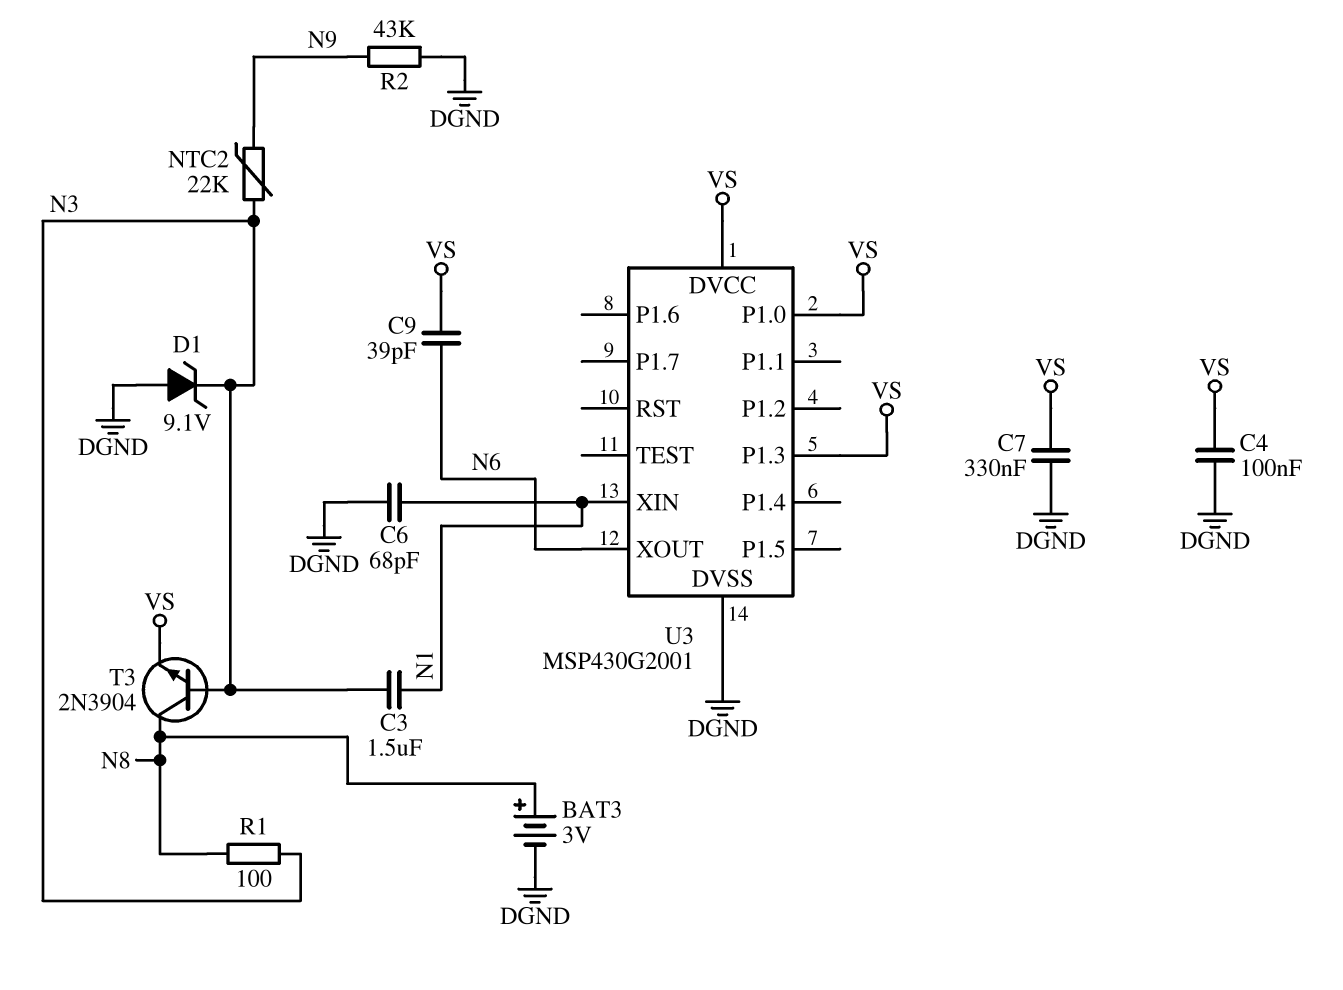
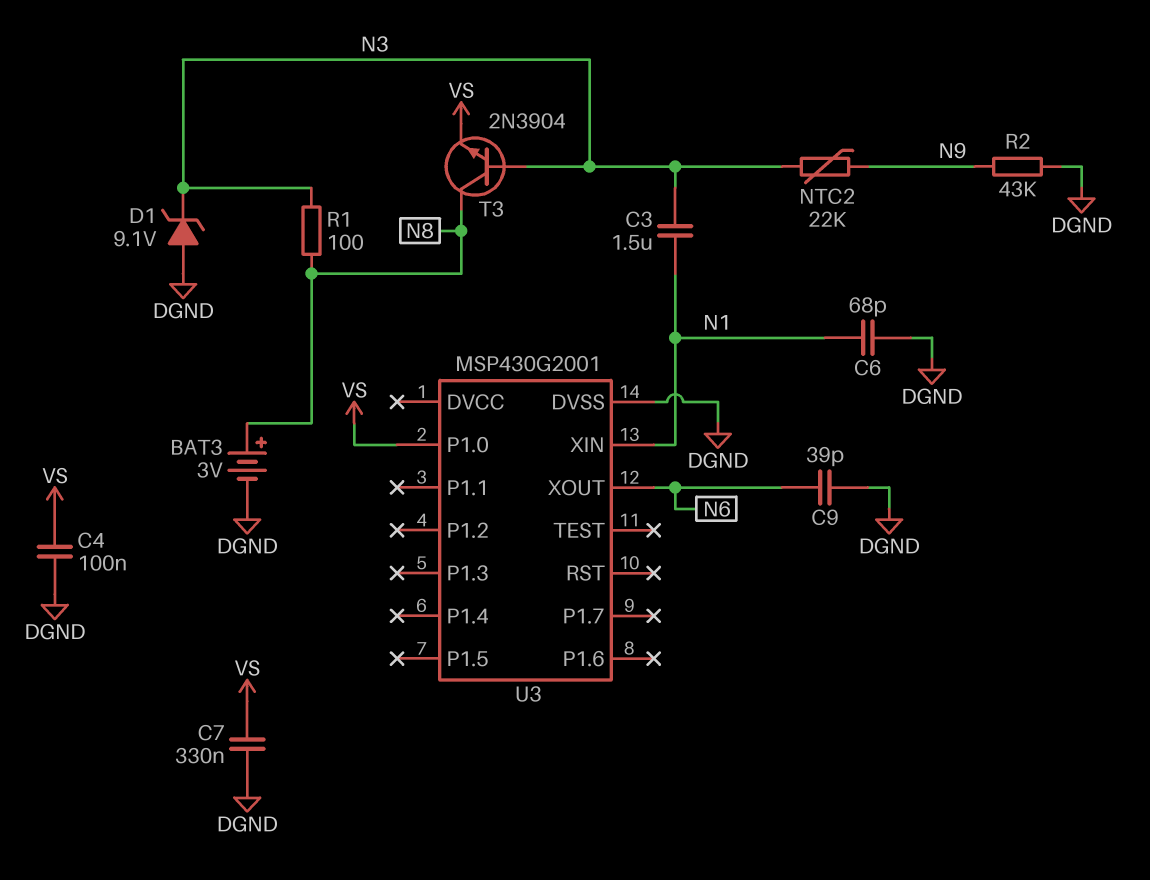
C9: 39pF (N6, VS) -> 39pF (DGND, N6)
U3 pin DVCC: VS -> none
U3 pin P1.3: VS -> none

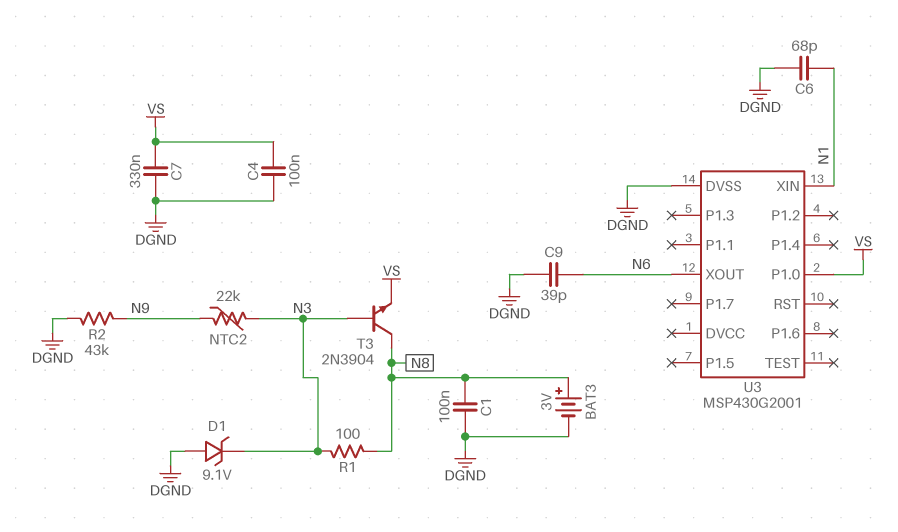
C1: none -> 100nF (DGND, N8)
C3: 1.5uF (N1, N3) -> none

